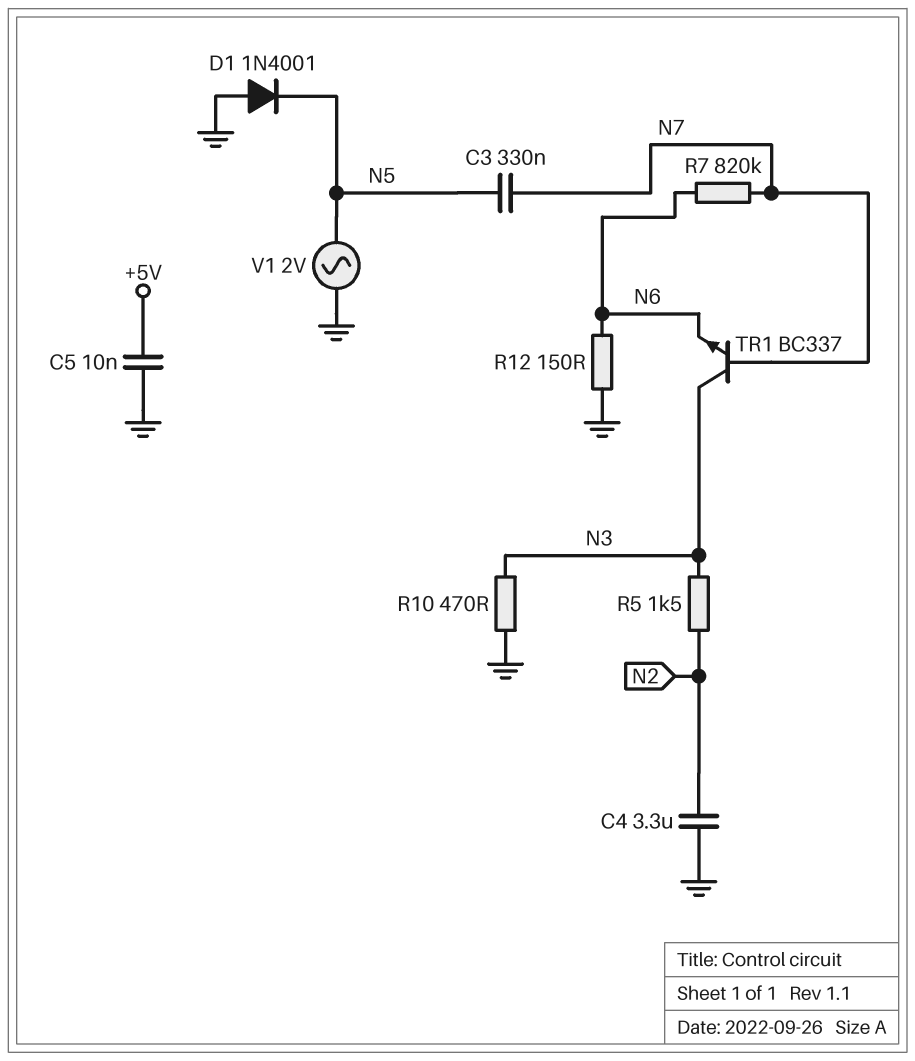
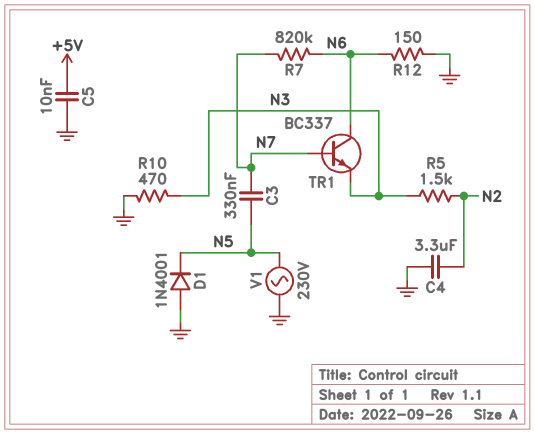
TR1: NPN BC337 (B N7, C N3, E N6) -> NPN BC337 (B N7, C N6, E N3)
V1: AC 2V (GND, N5) -> AC 230V (GND, N5)

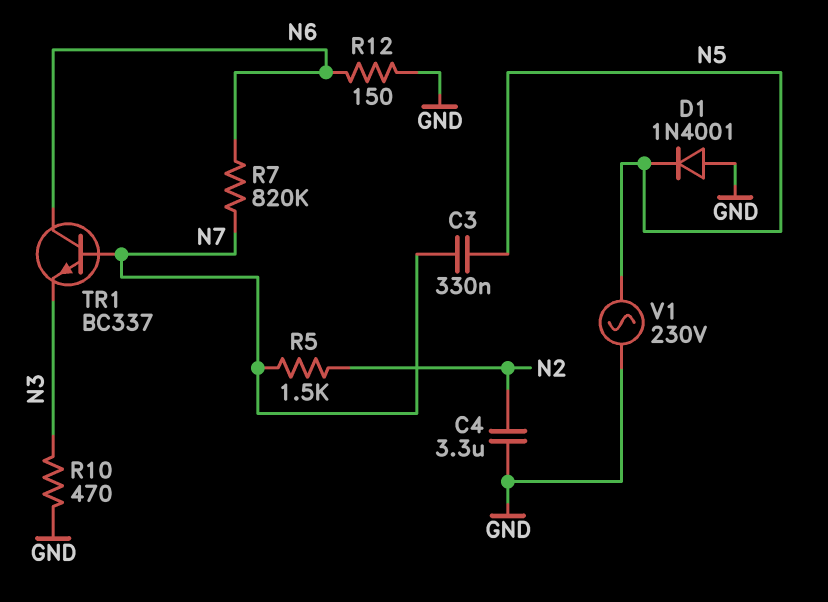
C5: 10nF (+5V, GND) -> none
R5: 1.5k (N2, N3) -> 1.5k (N2, N7)

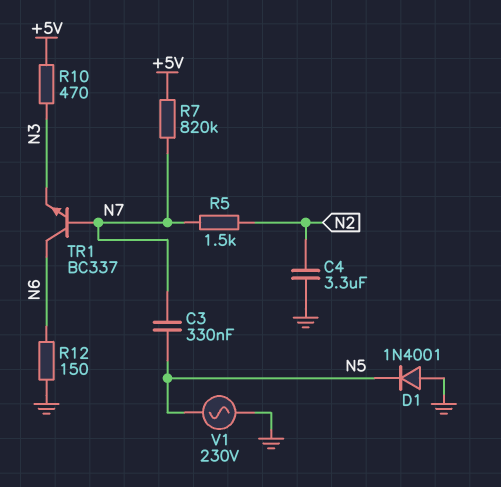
R7: 820k (N6, N7) -> 820k (+5V, N7)
R10: 470 (GND, N3) -> 470 (+5V, N3)

